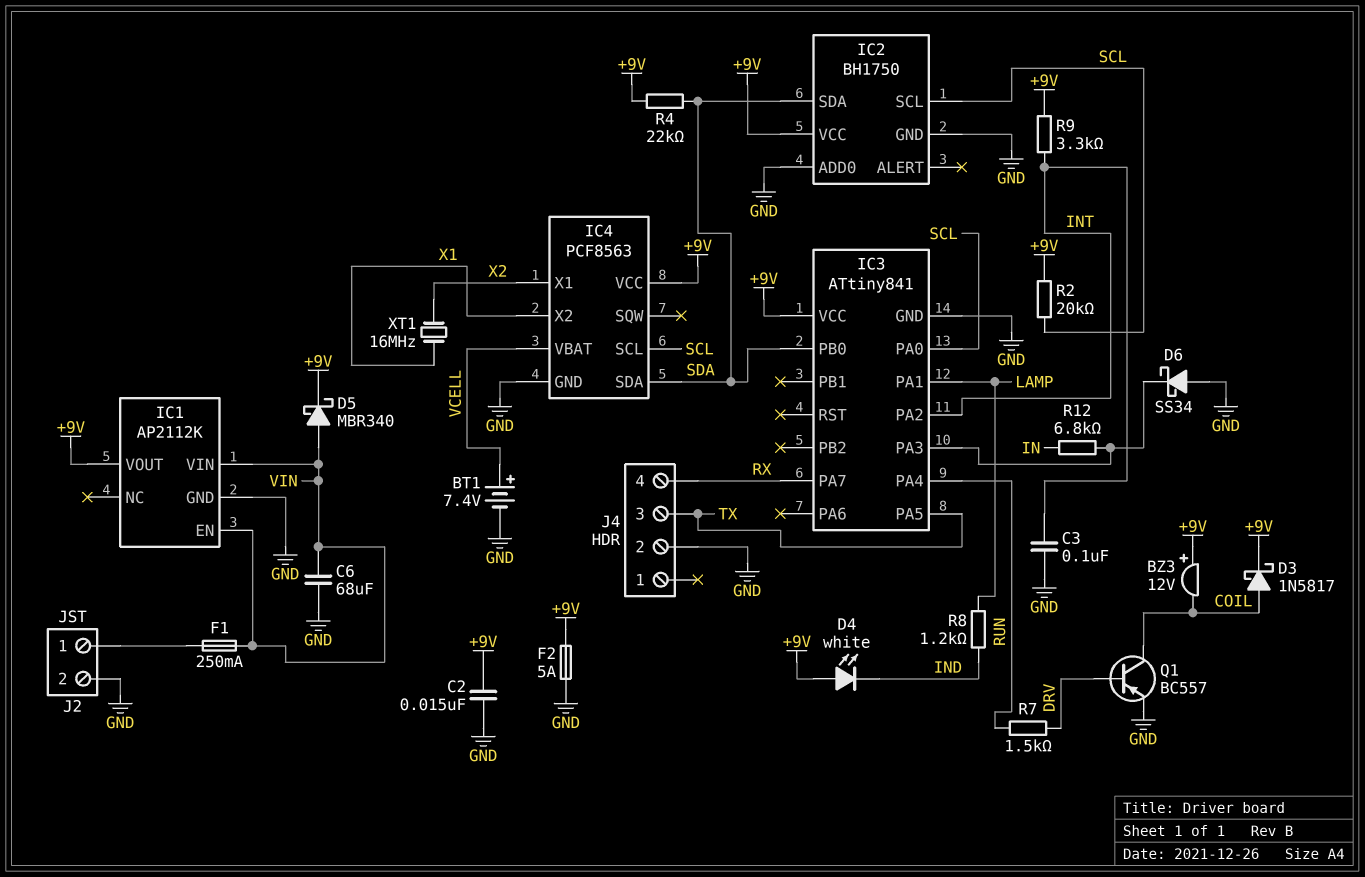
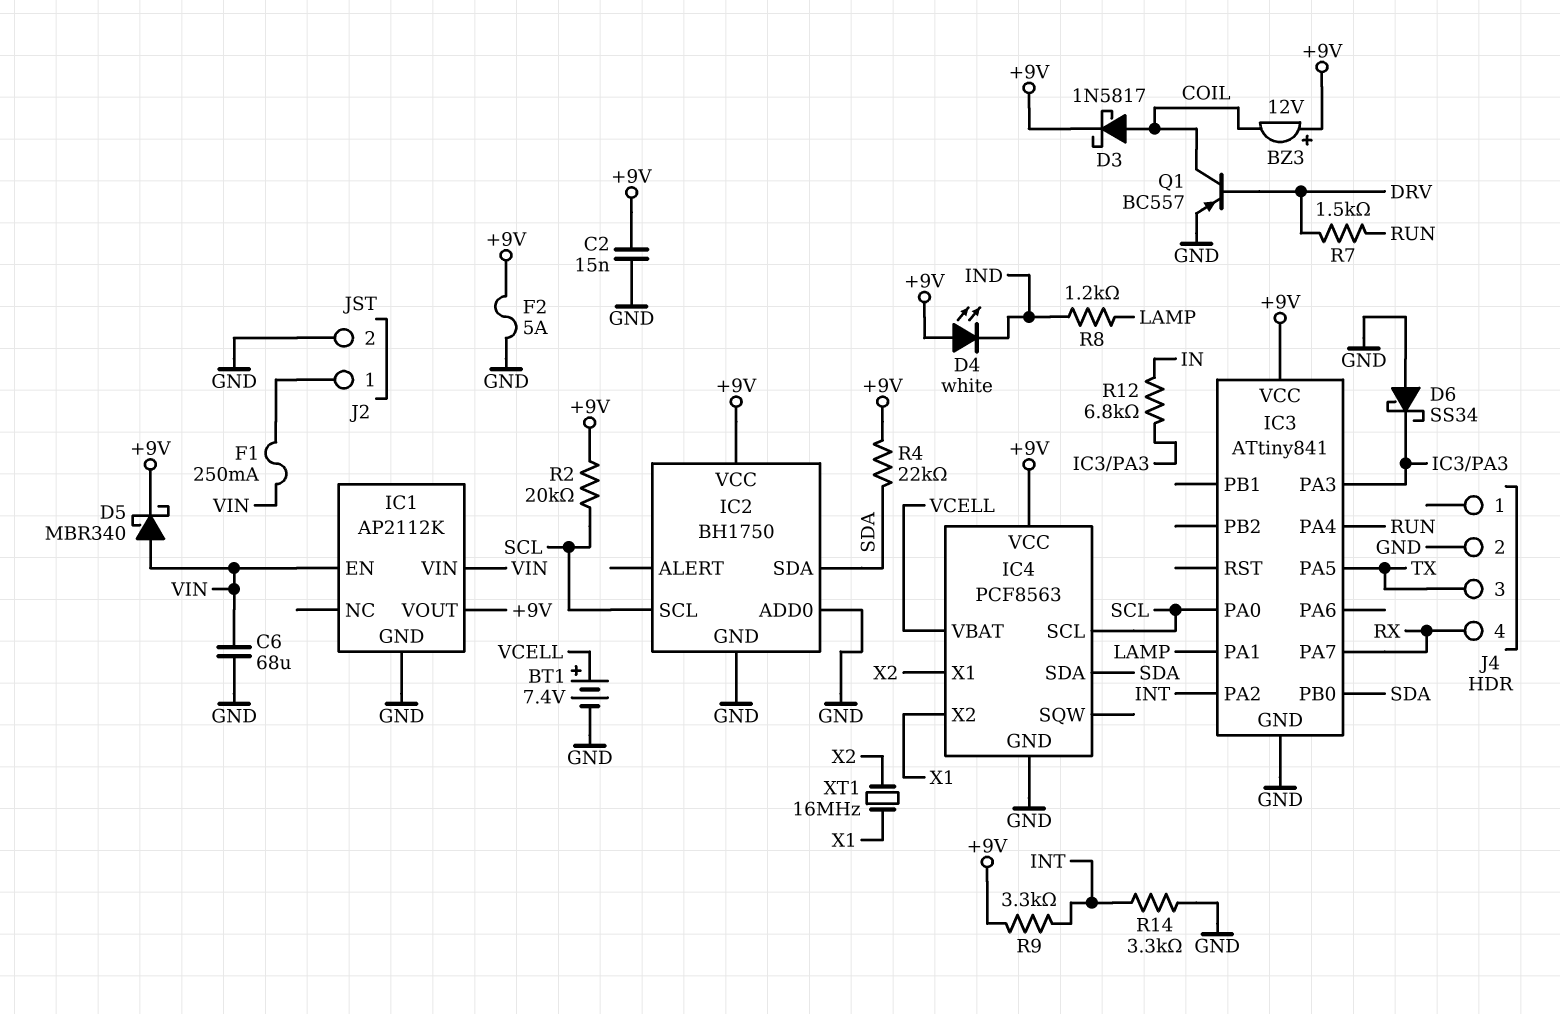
C3: 100nF (GND, INT) -> none
R14: none -> 3.3k (GND, INT)

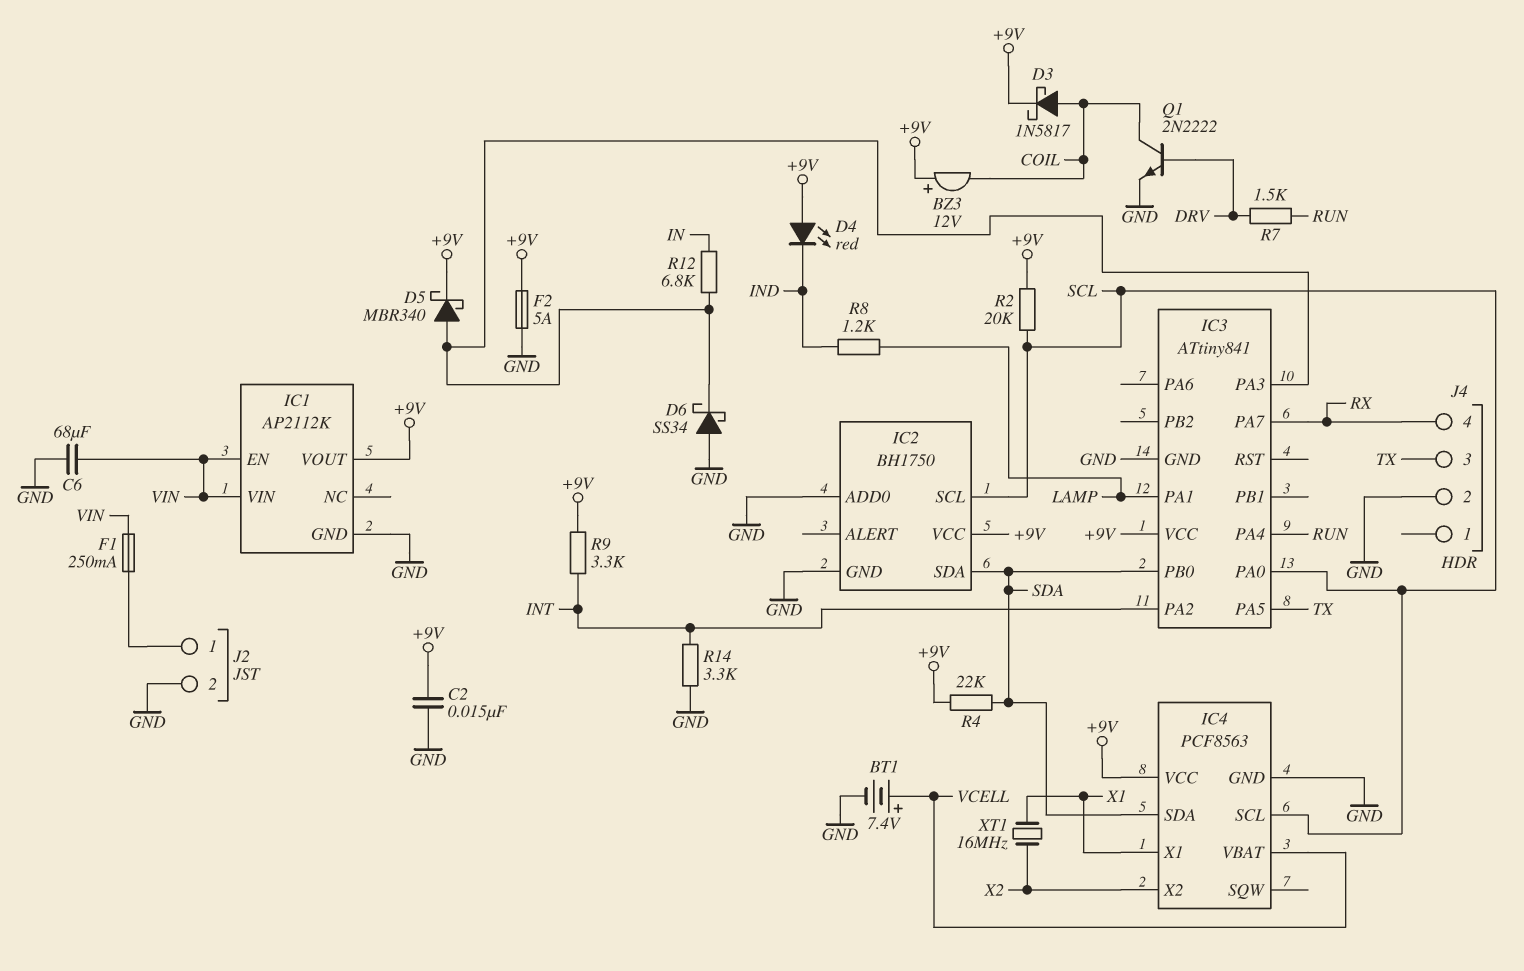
D4: LED white (A +9V, K IND) -> LED red (A +9V, K IND)
D5: schottky MBR340 (A VIN, K +9V) -> schottky MBR340 (A IC3/PA3, K +9V)
IC4 pin X1: X2 -> X1
IC4 pin X2: X1 -> X2
Q1: PNP BC557 (B DRV, C COIL, E GND) -> NPN 2N2222 (B DRV, C COIL, E GND)

